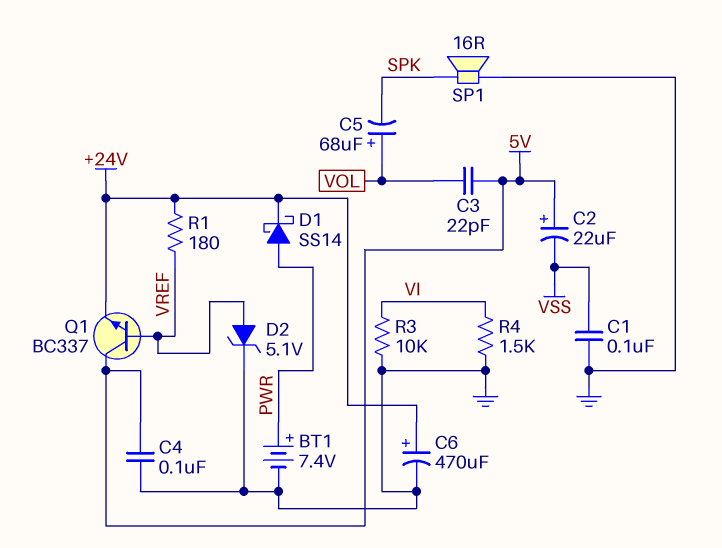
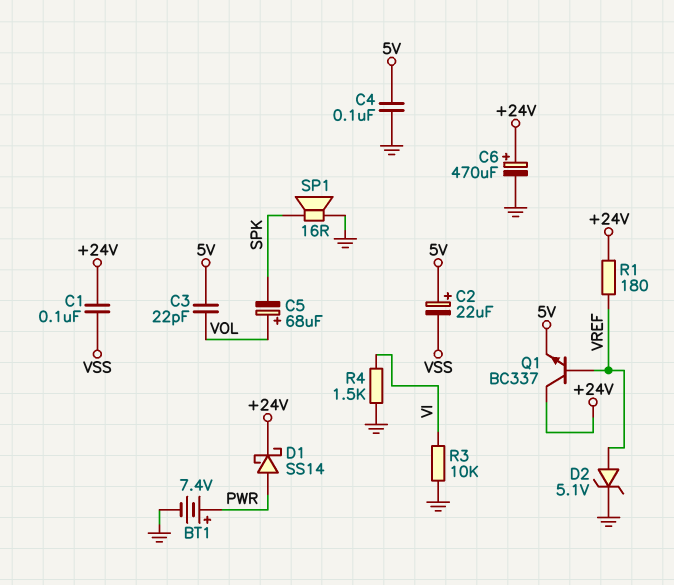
C1: 100nF (GND, VSS) -> 100nF (+24V, VSS)
Q1: NPN BC337 (B VREF, C 5V, E +24V) -> NPN BC337 (B VREF, C +24V, E 5V)

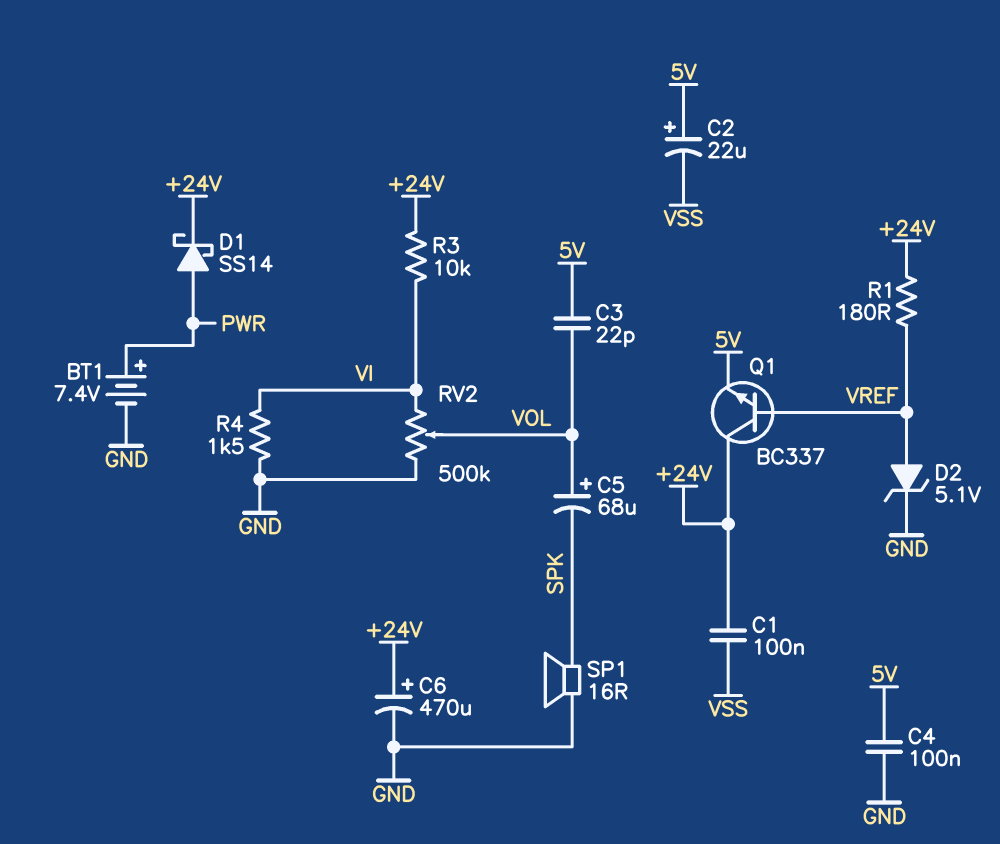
R3: 10k (GND, VI) -> 10k (+24V, VI)
RV2: none -> 500k (GND, VI, wiper VOL)

